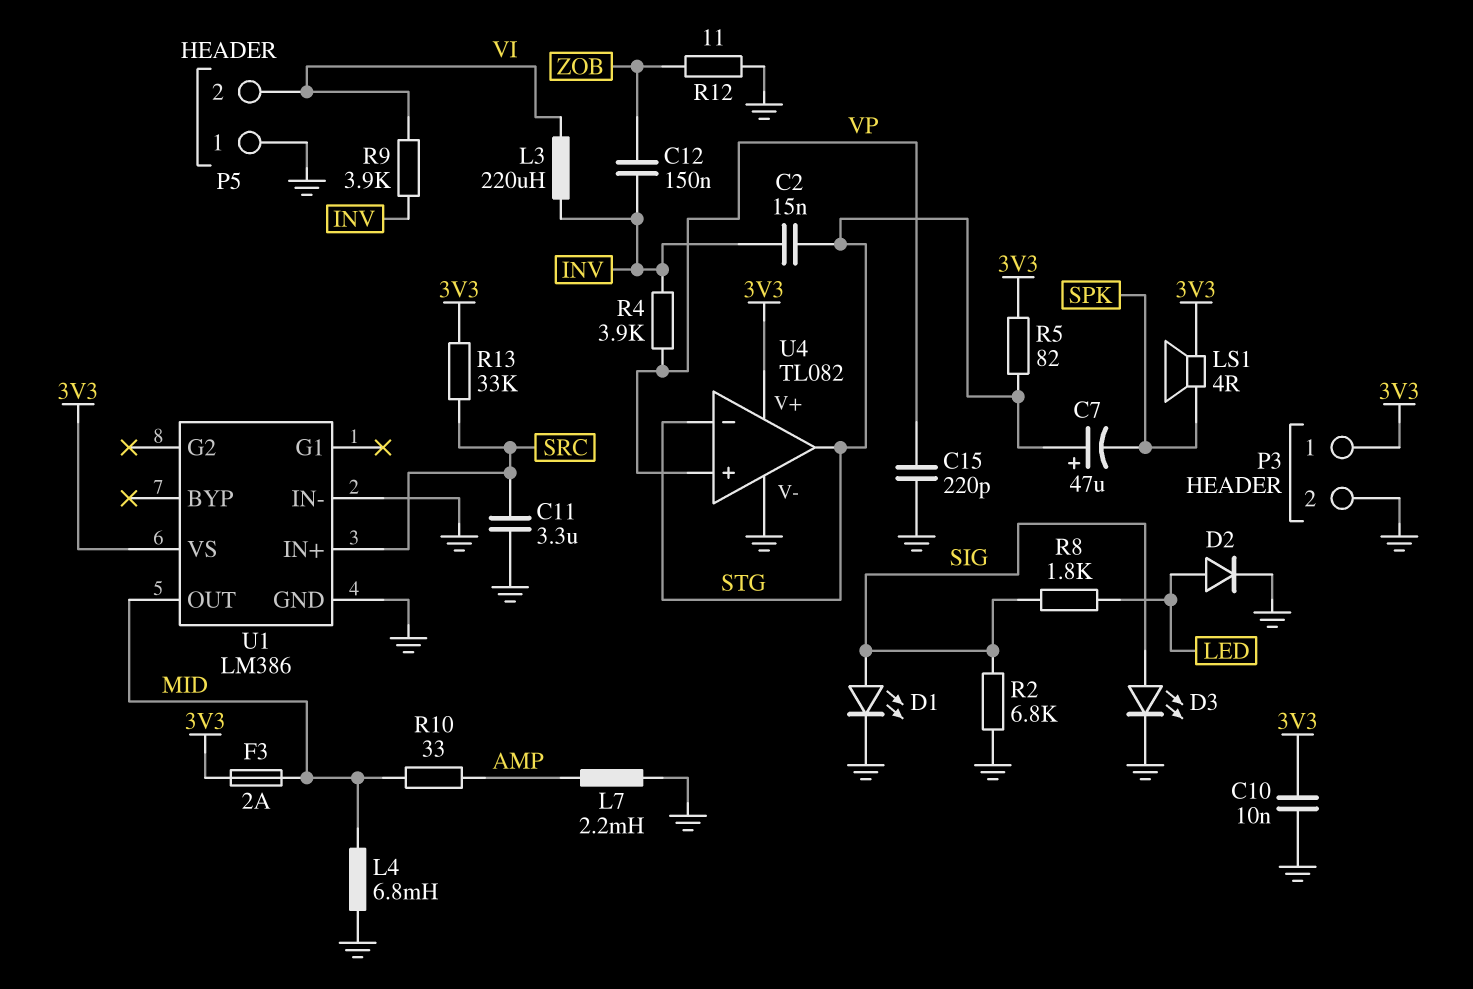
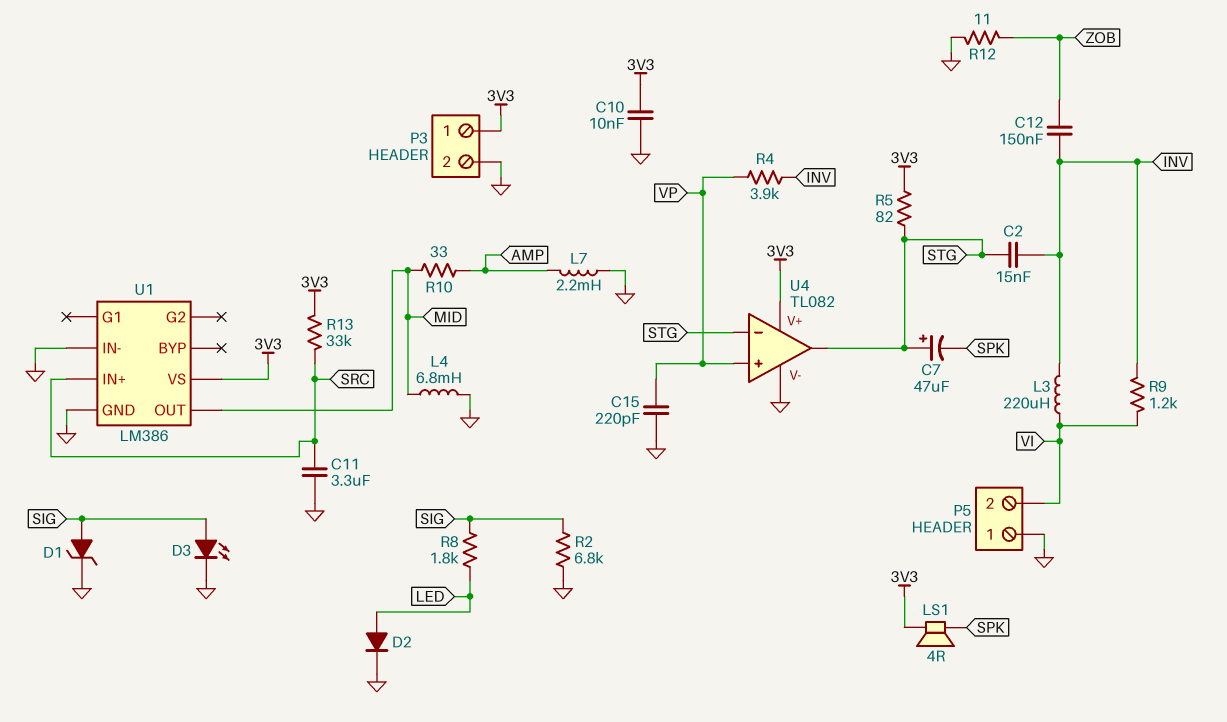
D1: LED (A SIG, K GND) -> zener (A SIG, K GND)
F3: 2A (3V3, MID) -> none
R9: 3.9k (INV, VI) -> 1.2k (INV, VI)

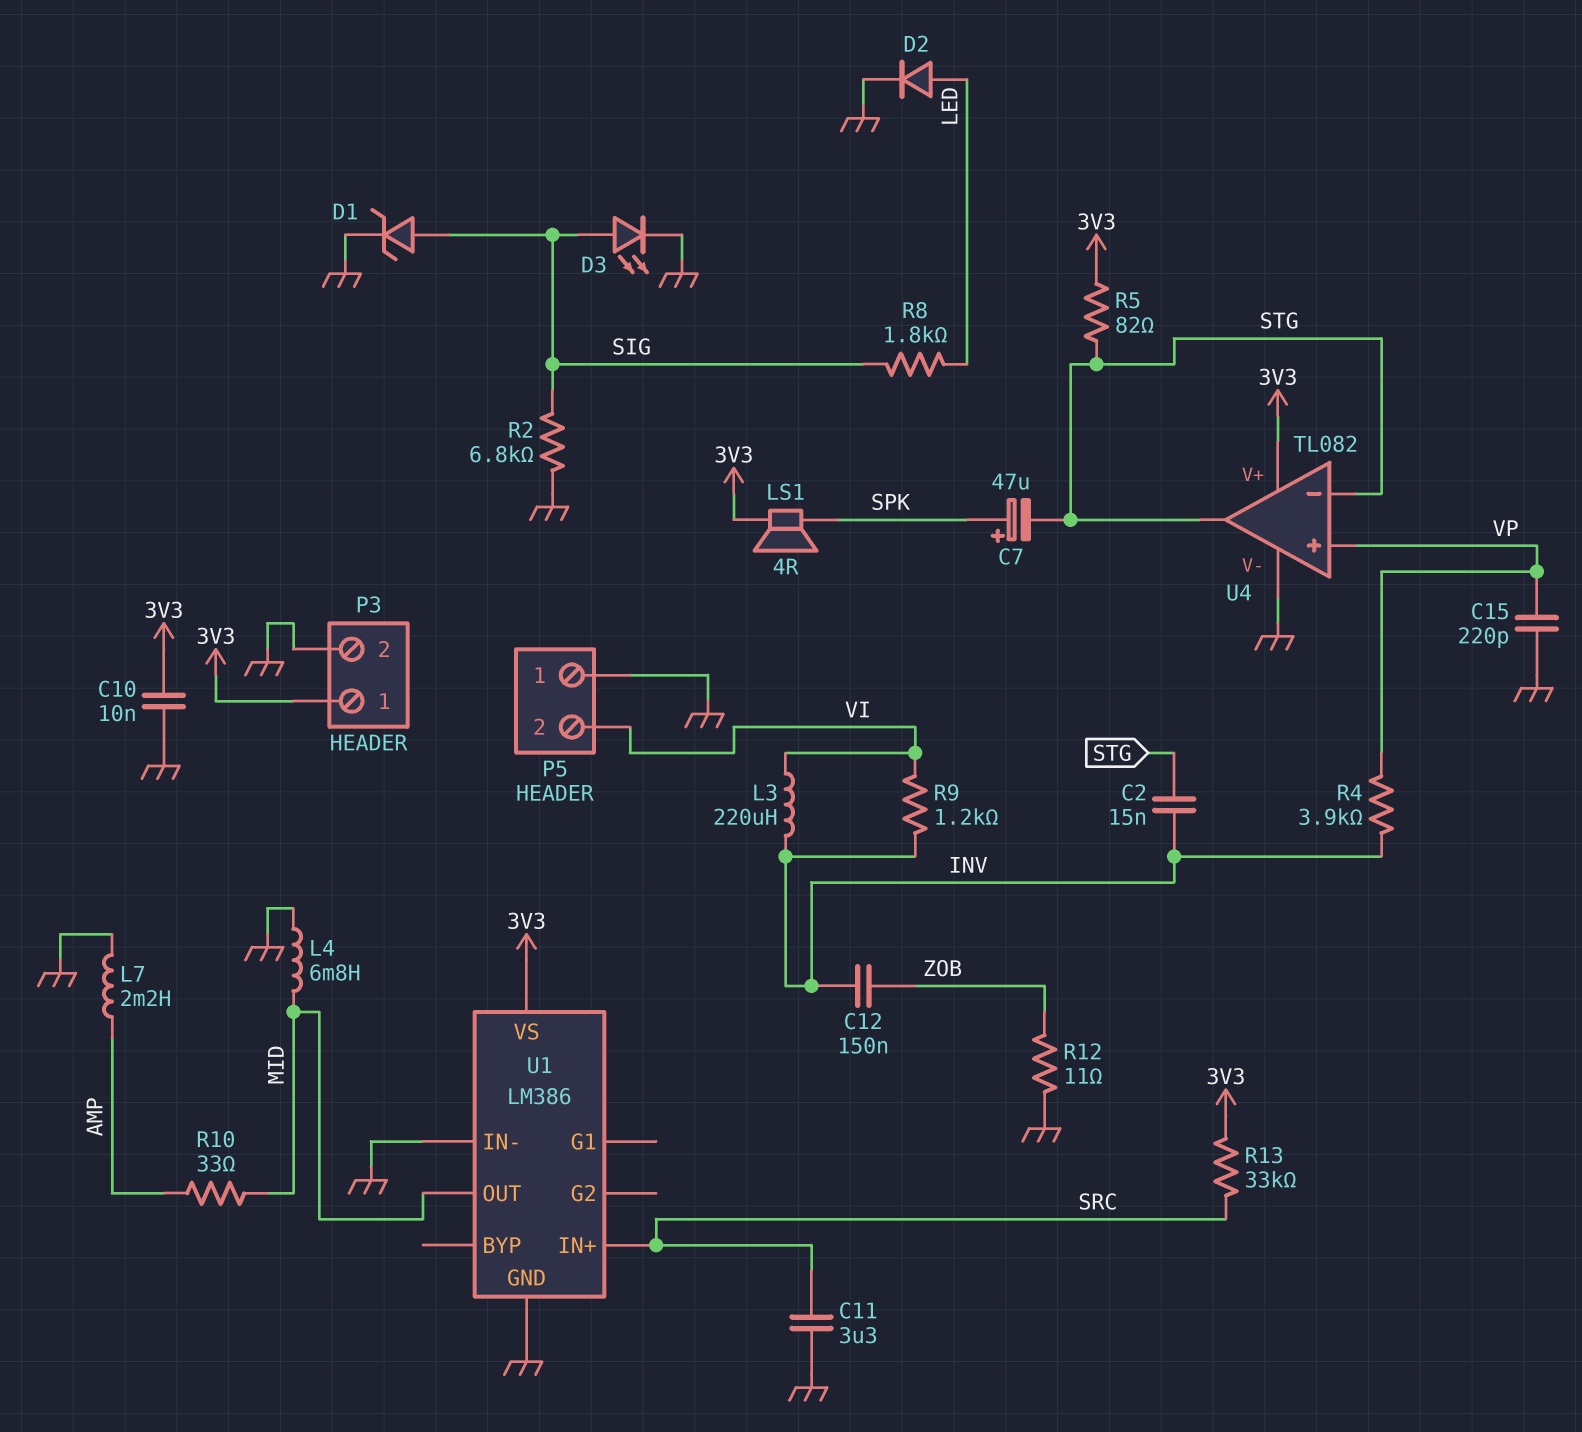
C7: 47uF (plus STG, minus SPK) -> 47uF (plus SPK, minus STG)

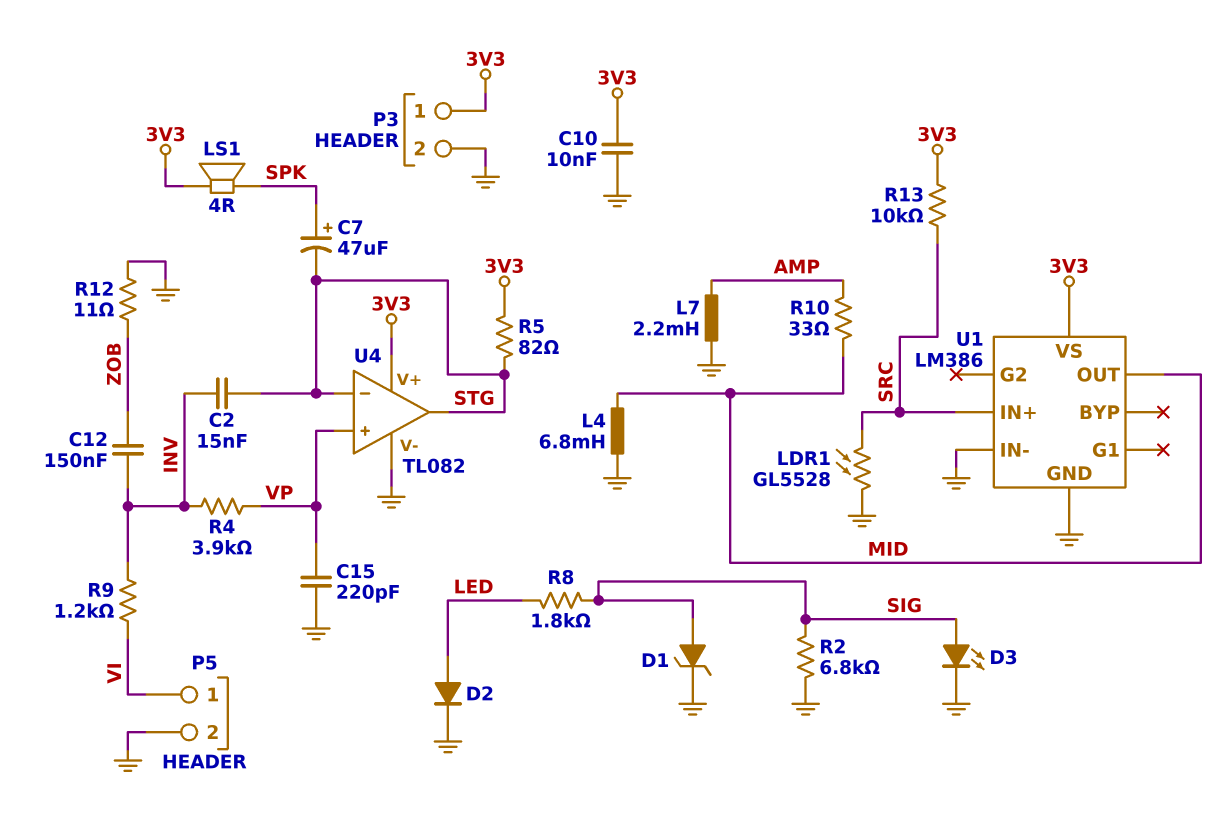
C11: 3.3uF (GND, SRC) -> none
L3: 220uH (INV, VI) -> none
LDR1: none -> GL5528 (GND, SRC)
P5 pin 1: GND -> VI
P5 pin 2: VI -> GND
R13: 33k (3V3, SRC) -> 10k (3V3, SRC)

